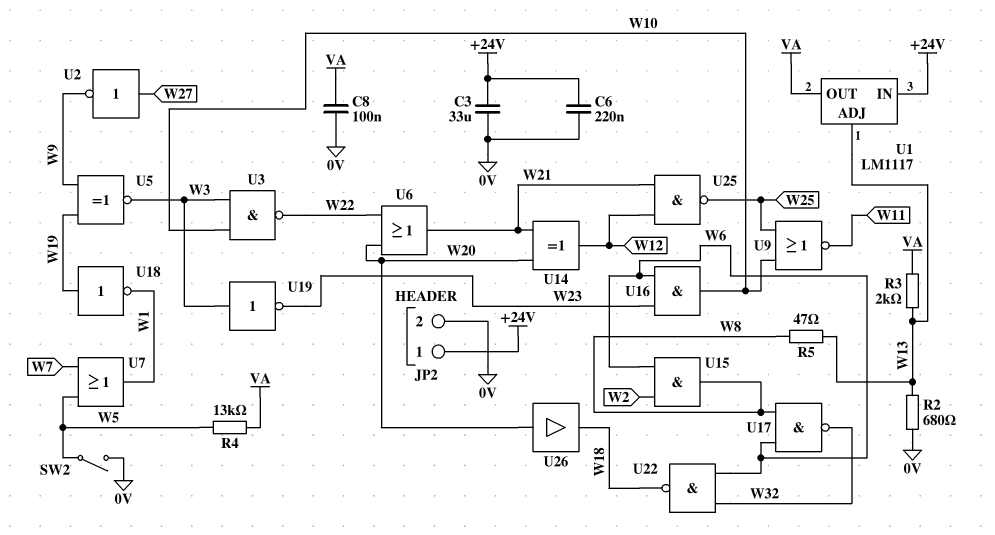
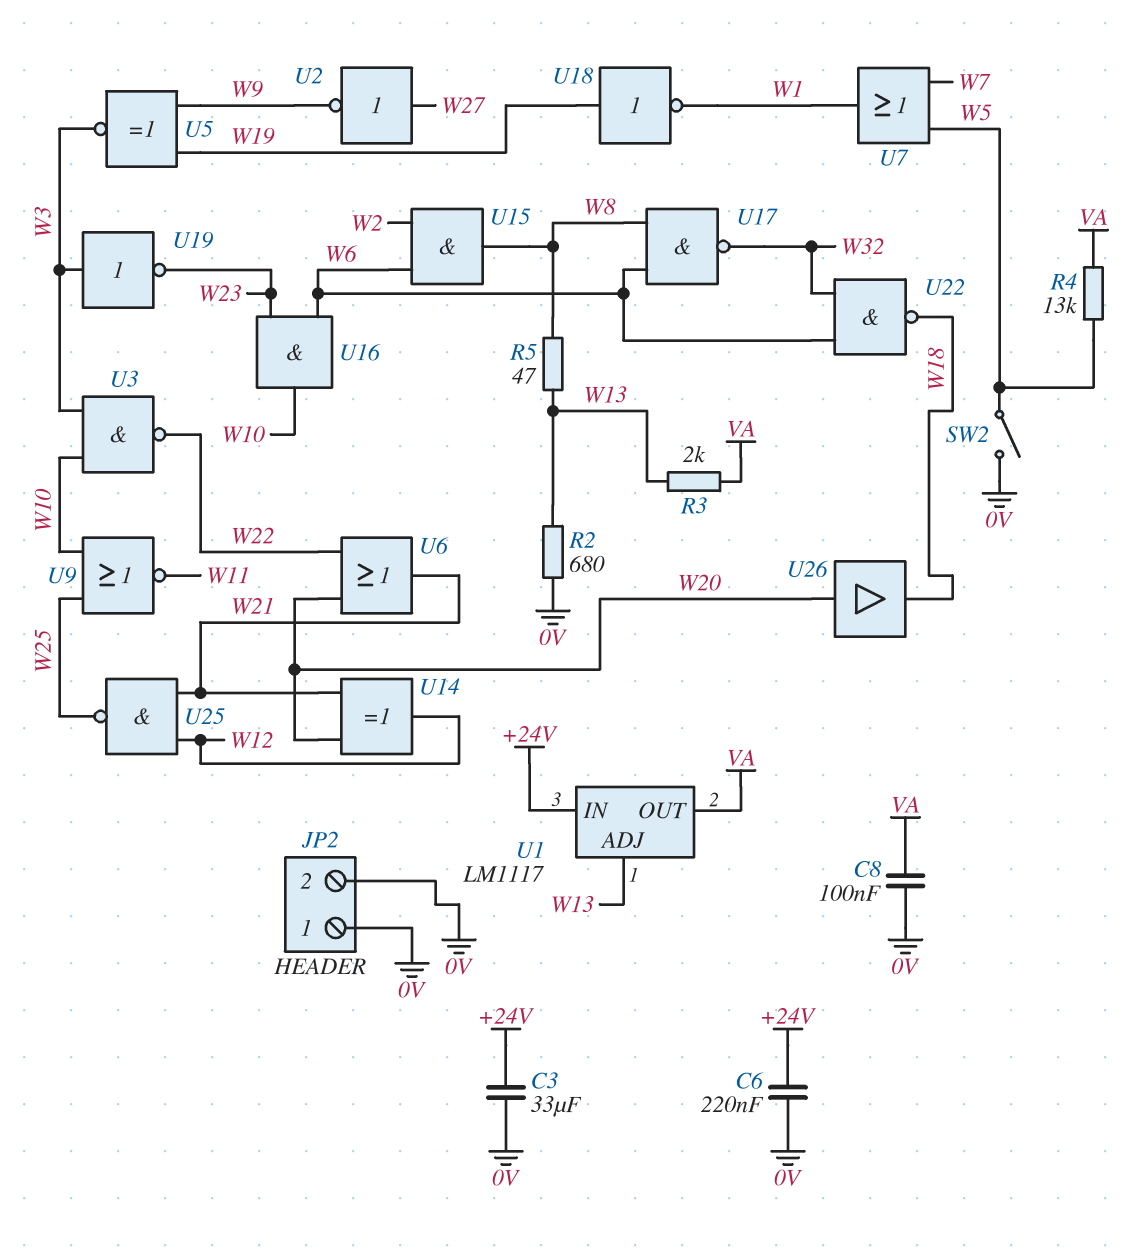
JP2 pin 1: +24V -> 0V

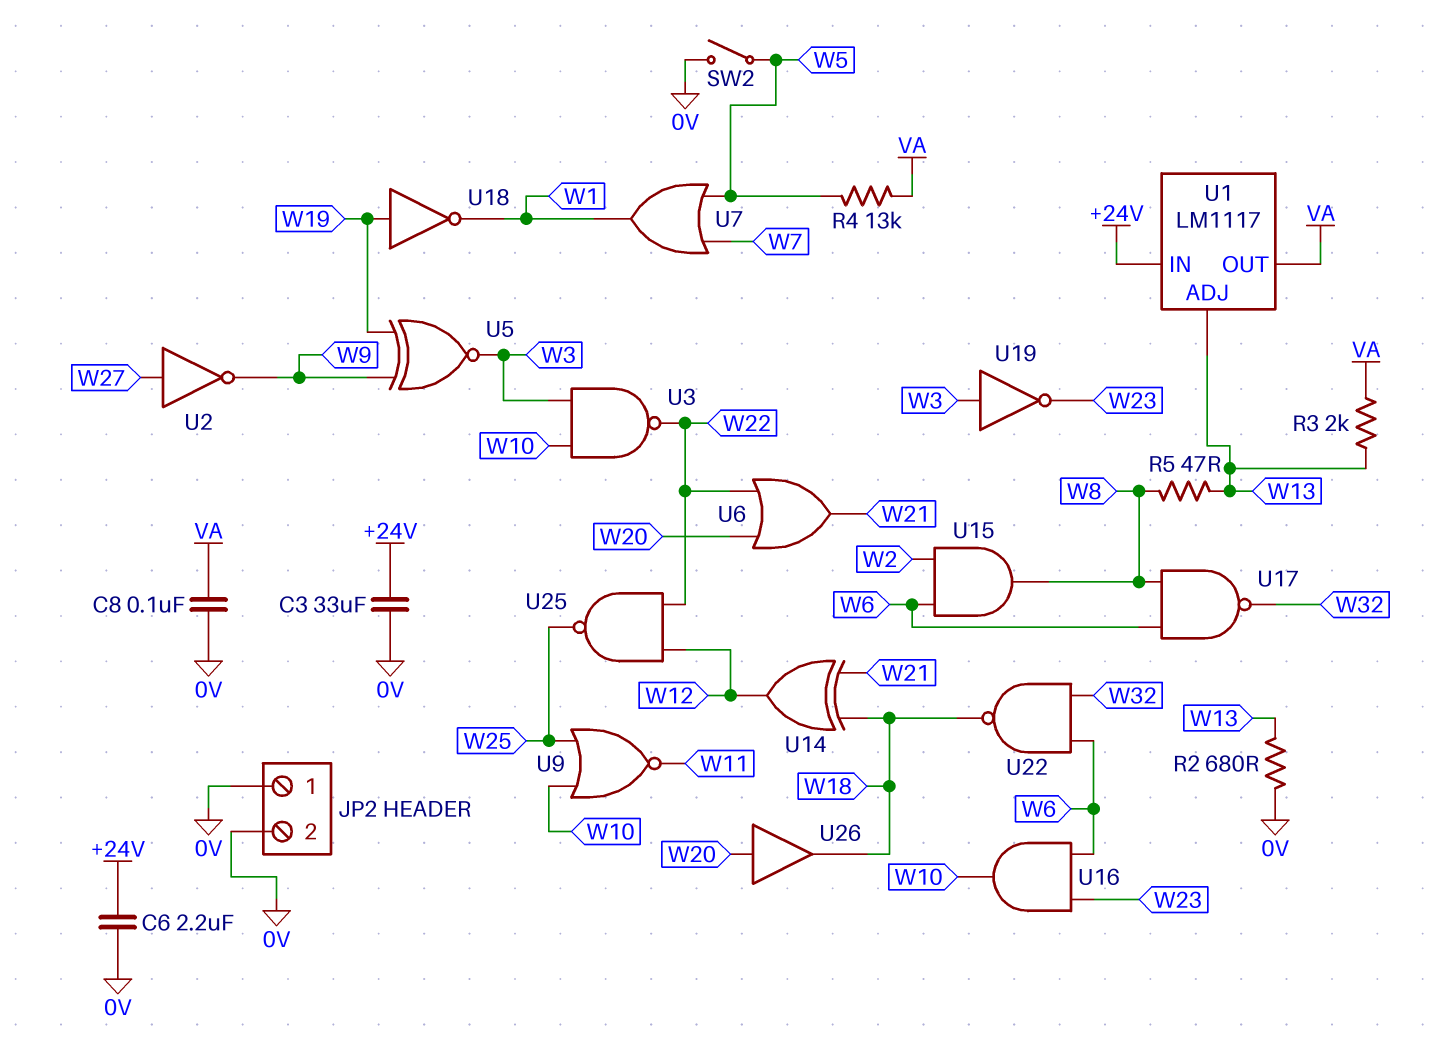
C6: 220nF (+24V, 0V) -> 2.2uF (+24V, 0V)
U14: XOR (in W20, in W21, out W12) -> XOR (in W18, in W21, out W12)
U25: NAND (in W12, in W21, out W25) -> NAND (in W12, in W22, out W25)

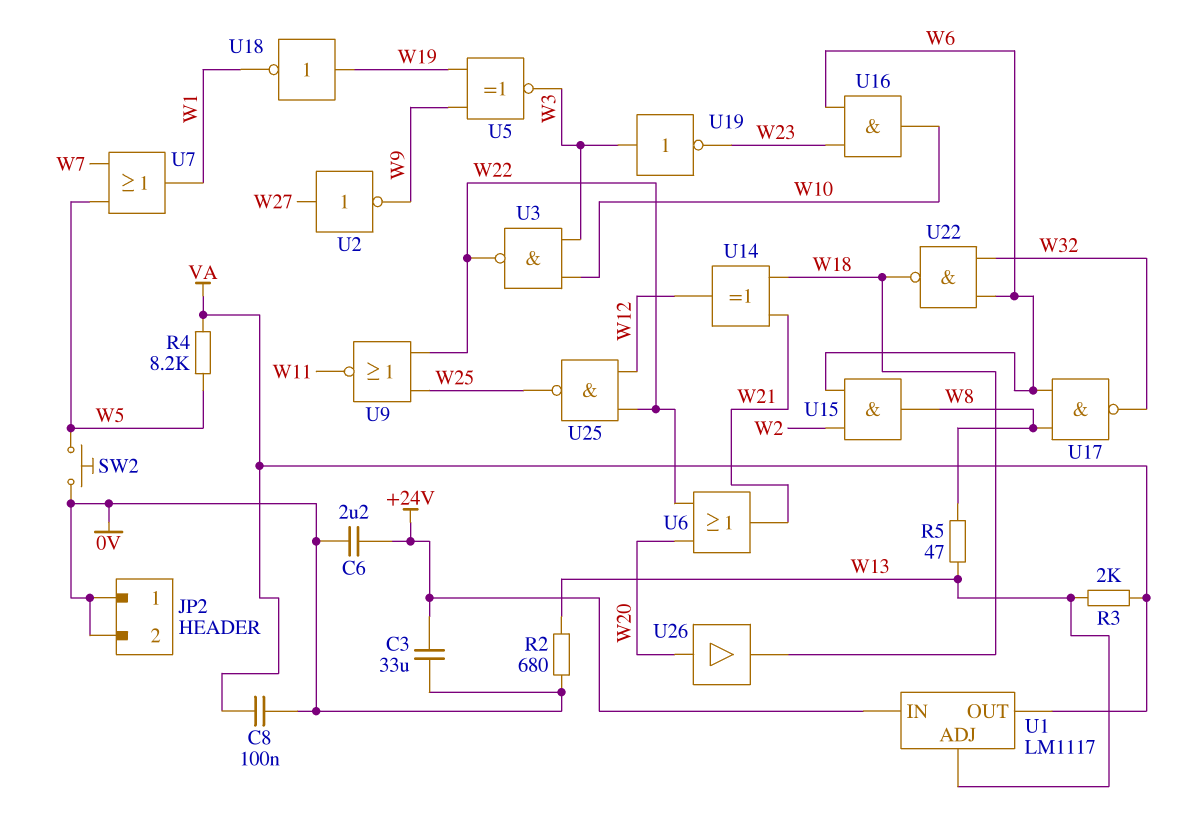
R4: 13k (VA, W5) -> 8.2k (VA, W5)
SW2: switch (0V, W5) -> button (0V, W5)
U9: NOR (in W10, in W25, out W11) -> NOR (in W22, in W25, out W11)

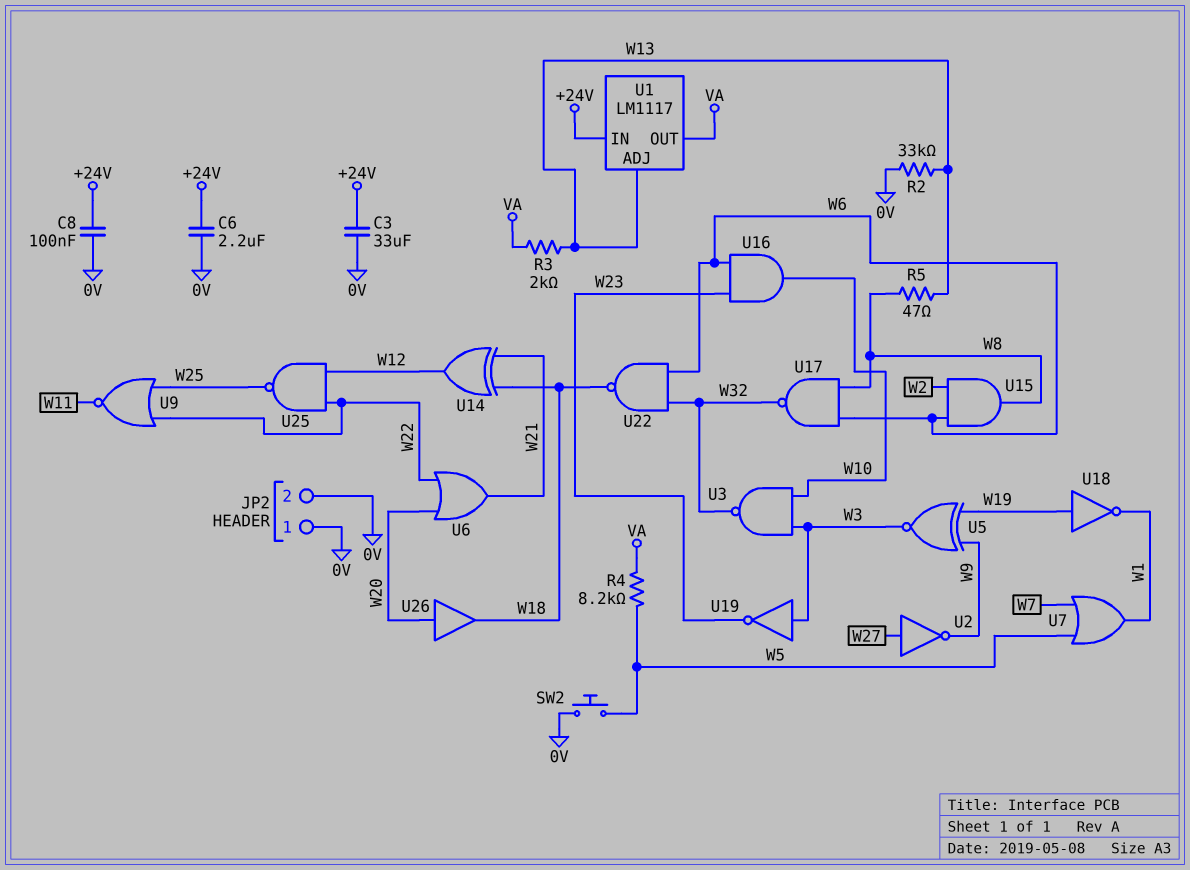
C8: 100nF (0V, VA) -> 100nF (+24V, 0V)
R2: 680 (0V, W13) -> 33k (0V, W13)
U3: NAND (in W3, in W10, out W22) -> NAND (in W3, in W10, out W32)

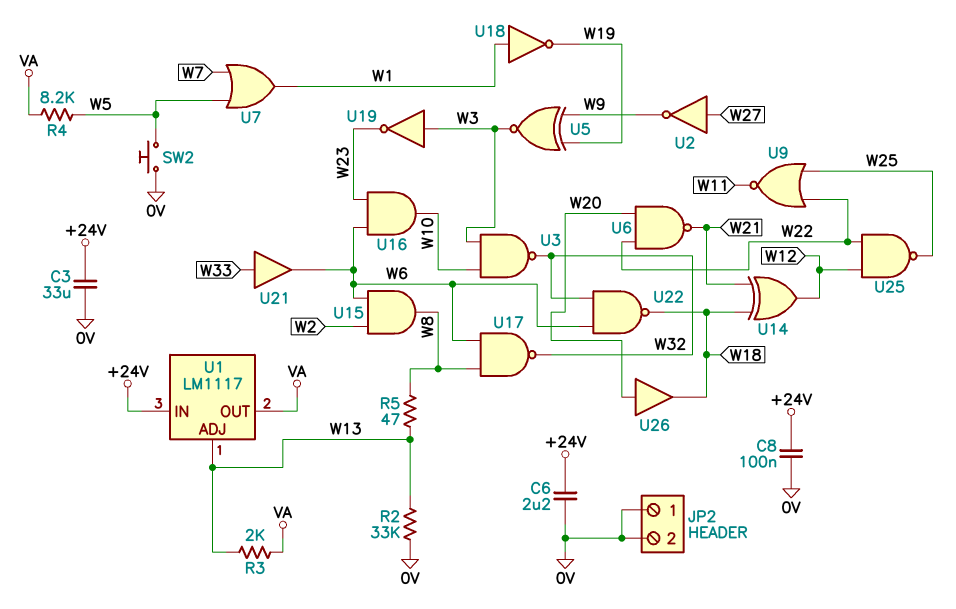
U6: OR (in W20, in W22, out W21) -> NAND (in W20, in W22, out W21)
U18: NOT (in W19, out W1) -> NOT (in W1, out W19)
U21: none -> buffer (in W33, out W6)

